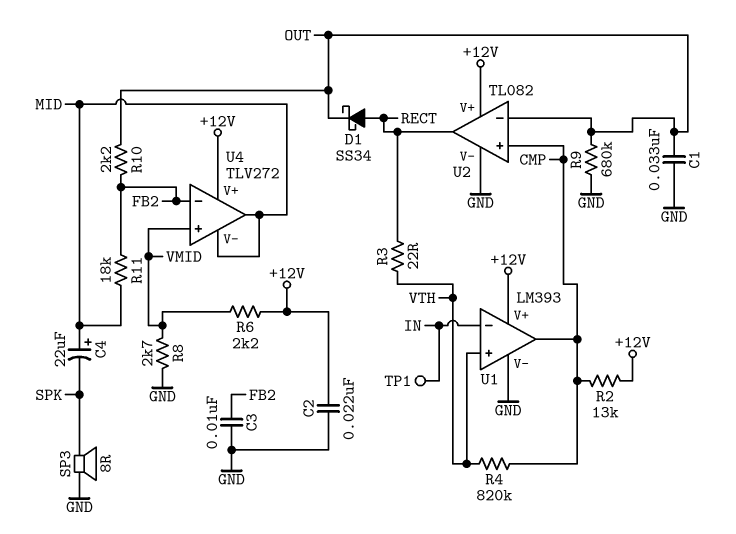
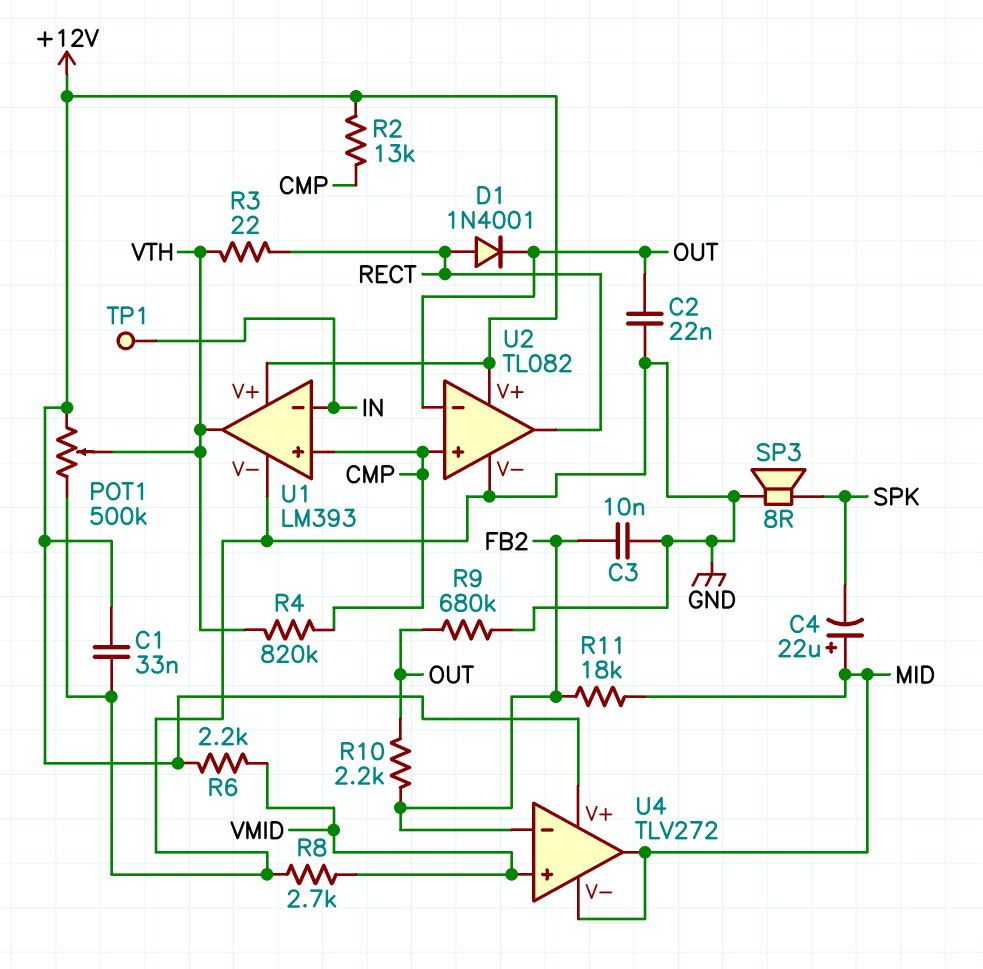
C1: 33nF (GND, OUT) -> 33nF (+12V, GND)
C2: 22nF (+12V, GND) -> 22nF (GND, OUT)
D1: schottky SS34 (A RECT, K OUT) -> diode 1N4001 (A RECT, K OUT)
POT1: none -> 500k (+12V, GND, wiper VTH)
U1 pin in+: VTH -> CMP
U1 pin out: CMP -> VTH

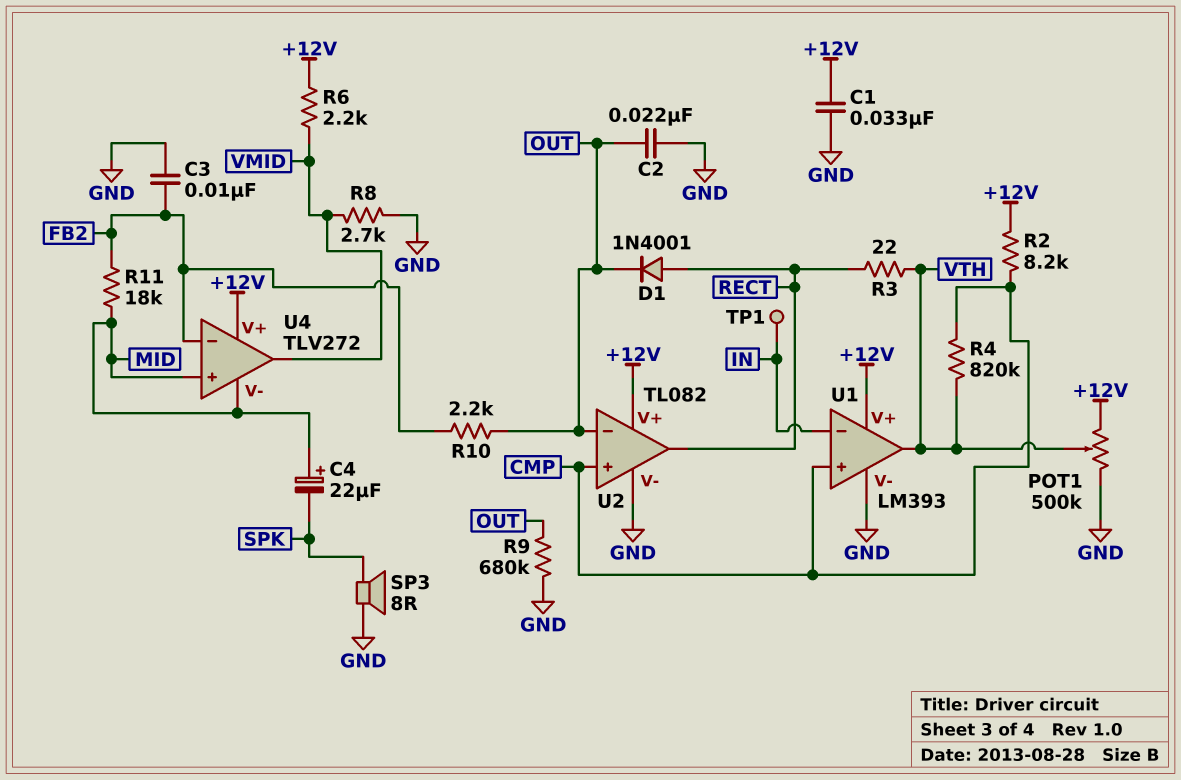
R2: 13k (+12V, CMP) -> 8.2k (+12V, CMP)
U4 pin in+: VMID -> MID
U4 pin out: MID -> VMID

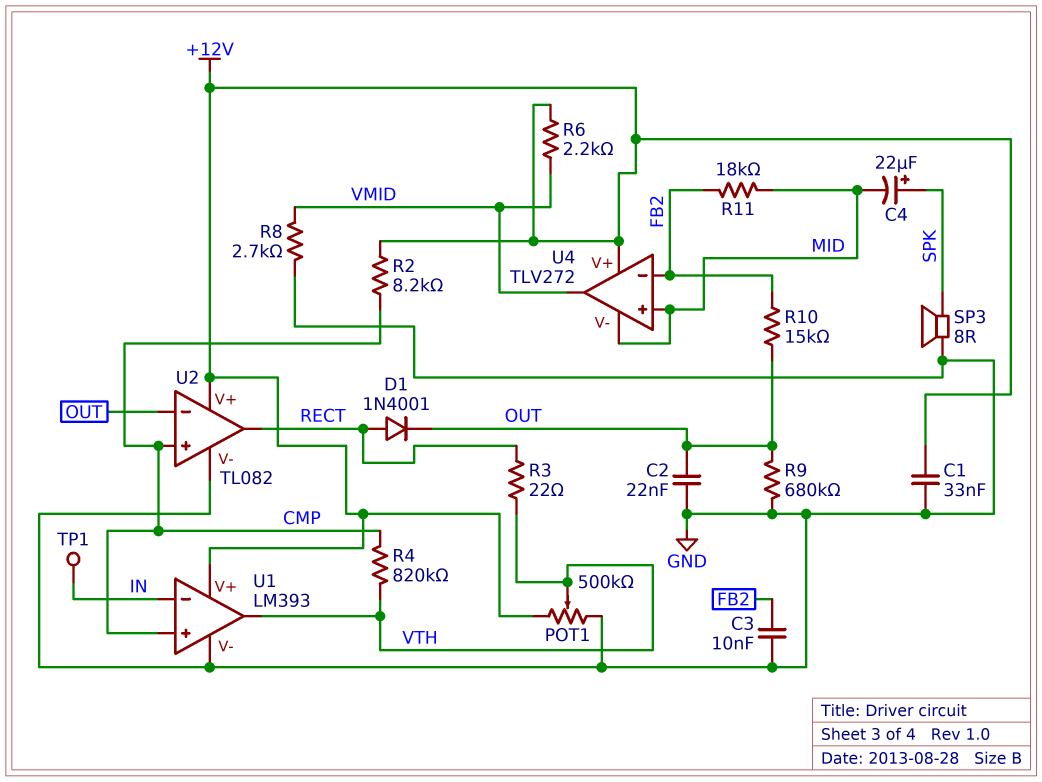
C4: 22uF (plus MID, minus SPK) -> 22uF (plus SPK, minus MID)
R10: 2.2k (FB2, OUT) -> 15k (FB2, OUT)

